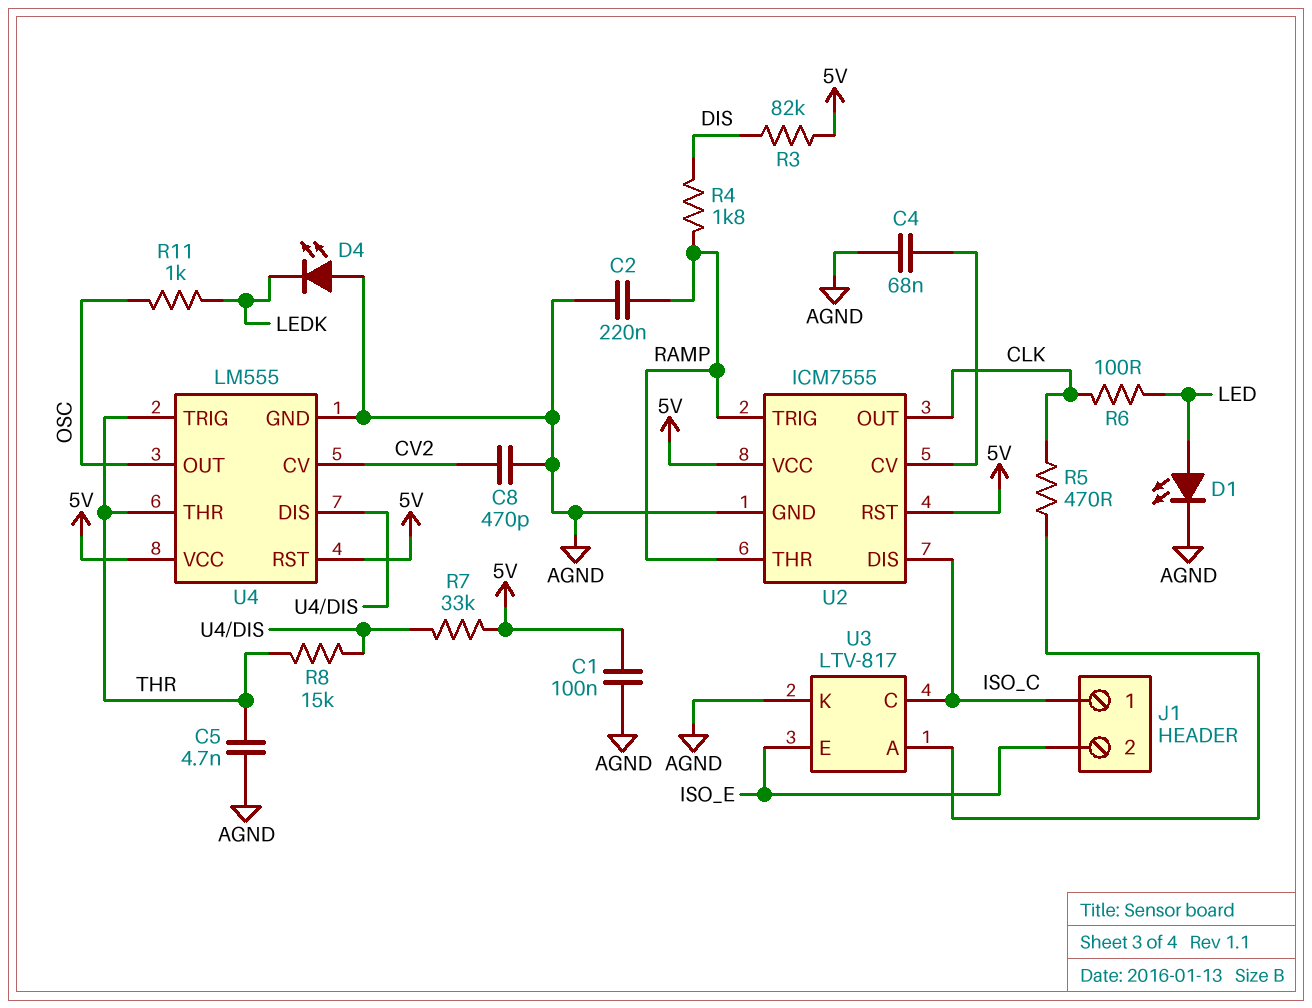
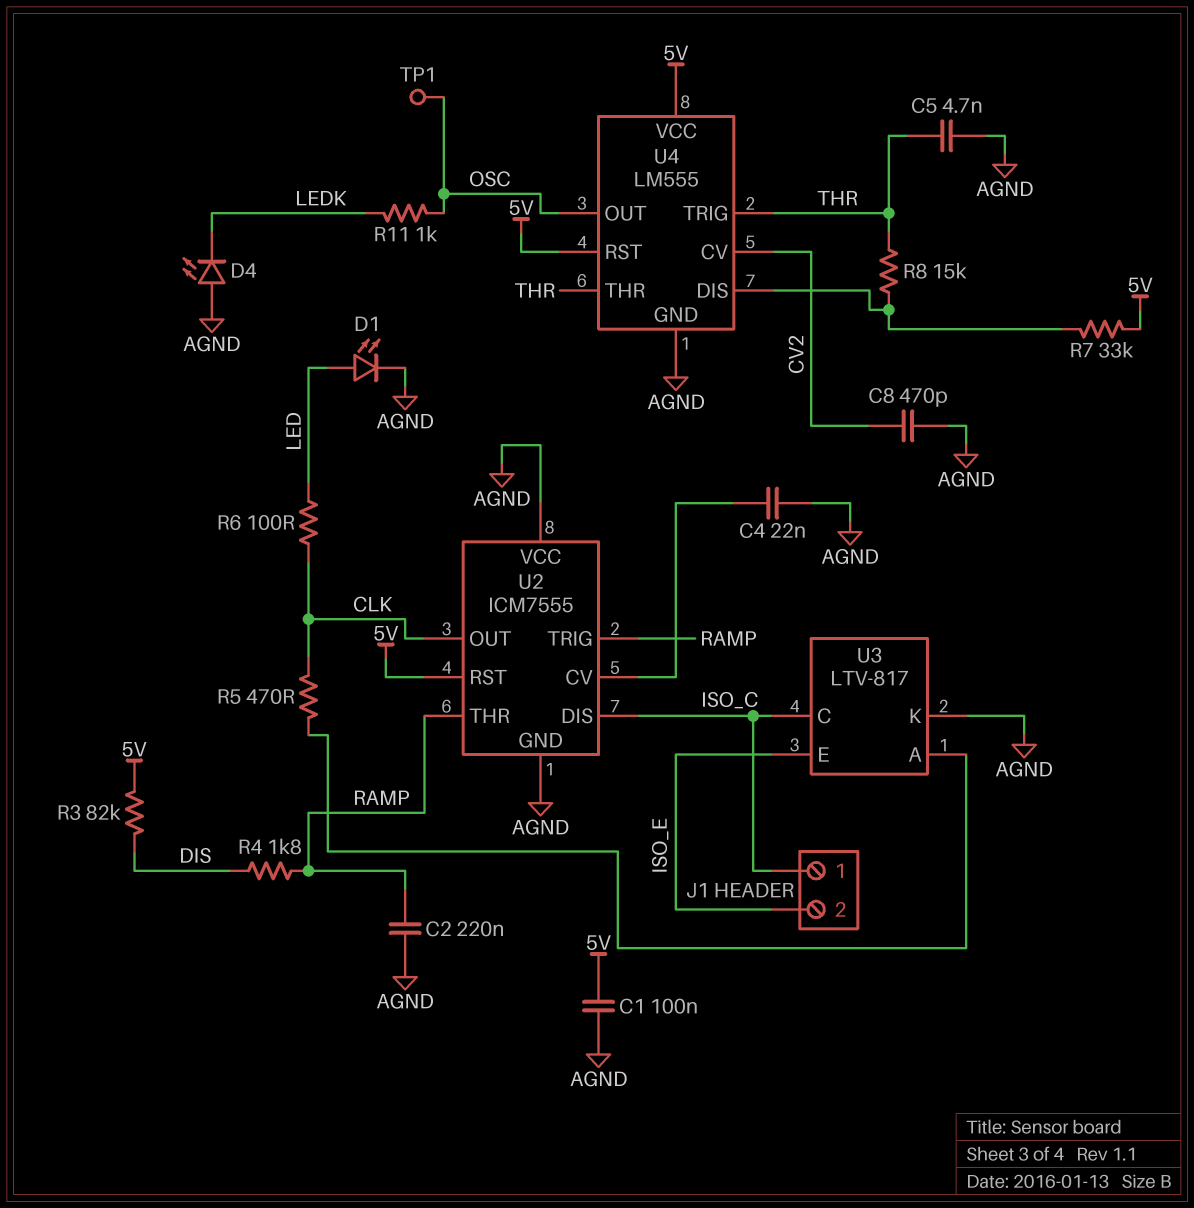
C4: 68nF (AGND, U2/CV) -> 22nF (AGND, U2/CV)
TP1: none -> test point (OSC)
U2 pin VCC: 5V -> AGND

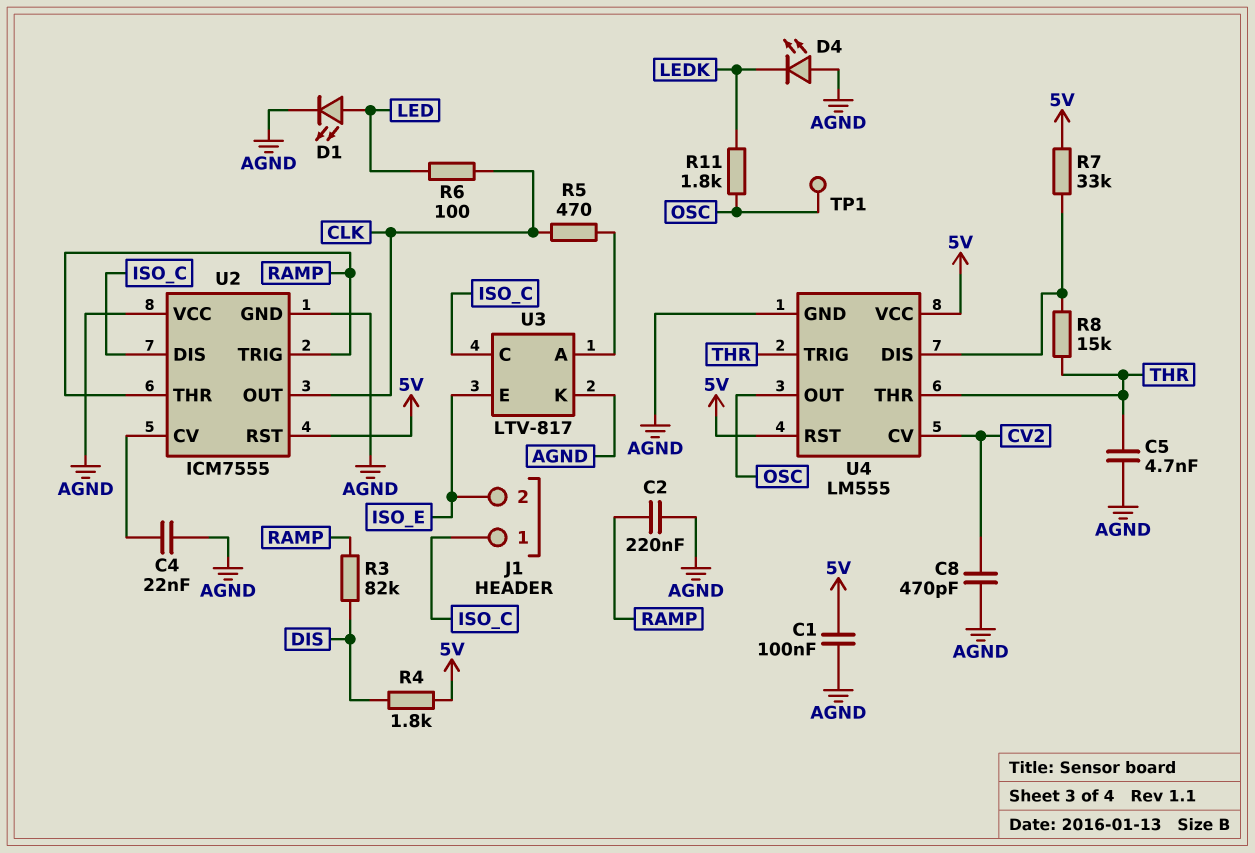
R3: 82k (5V, DIS) -> 82k (DIS, RAMP)
R4: 1.8k (DIS, RAMP) -> 1.8k (5V, DIS)
R11: 1k (LEDK, OSC) -> 1.8k (LEDK, OSC)

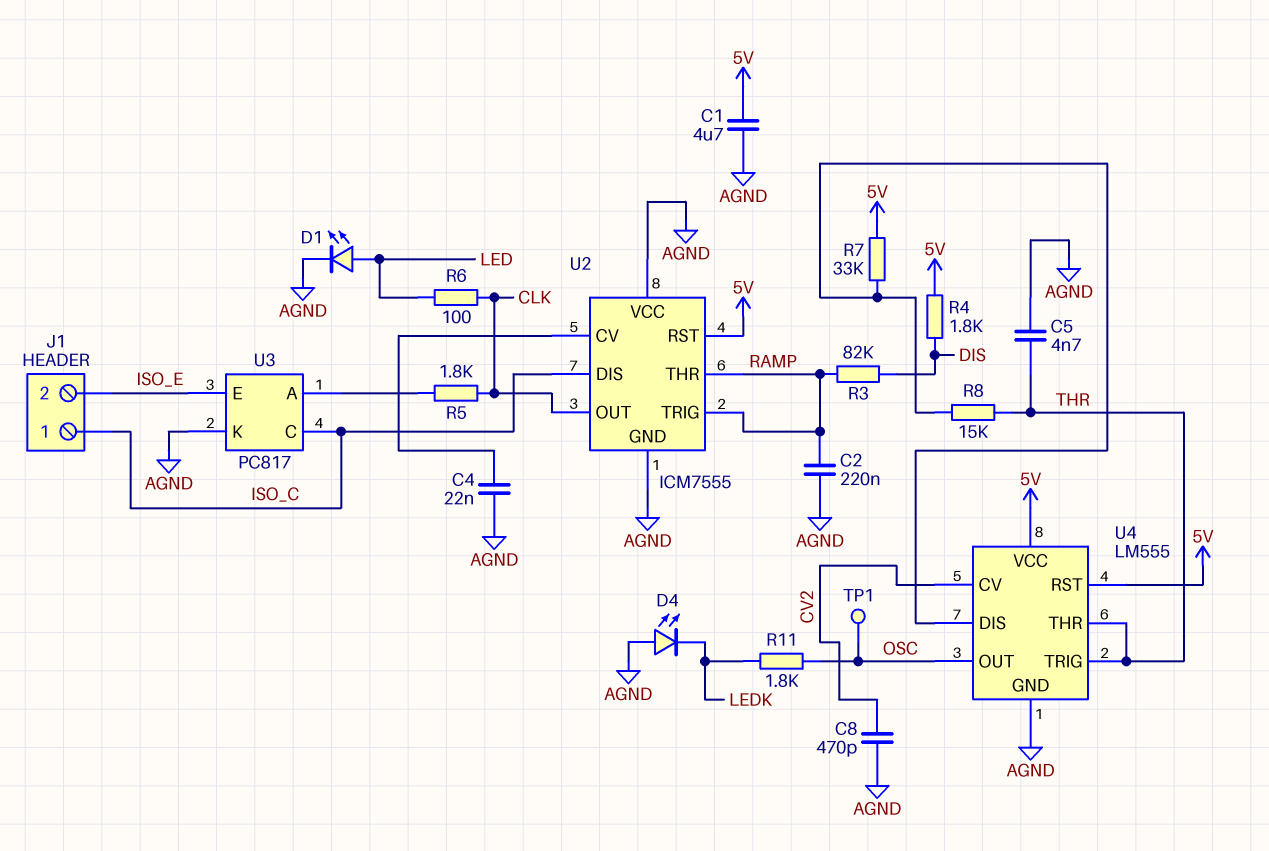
C1: 100nF (5V, AGND) -> 4.7uF (5V, AGND)
R5: 470 (CLK, U3/A) -> 1.8k (CLK, U3/A)
U3: LTV-817 -> PC817

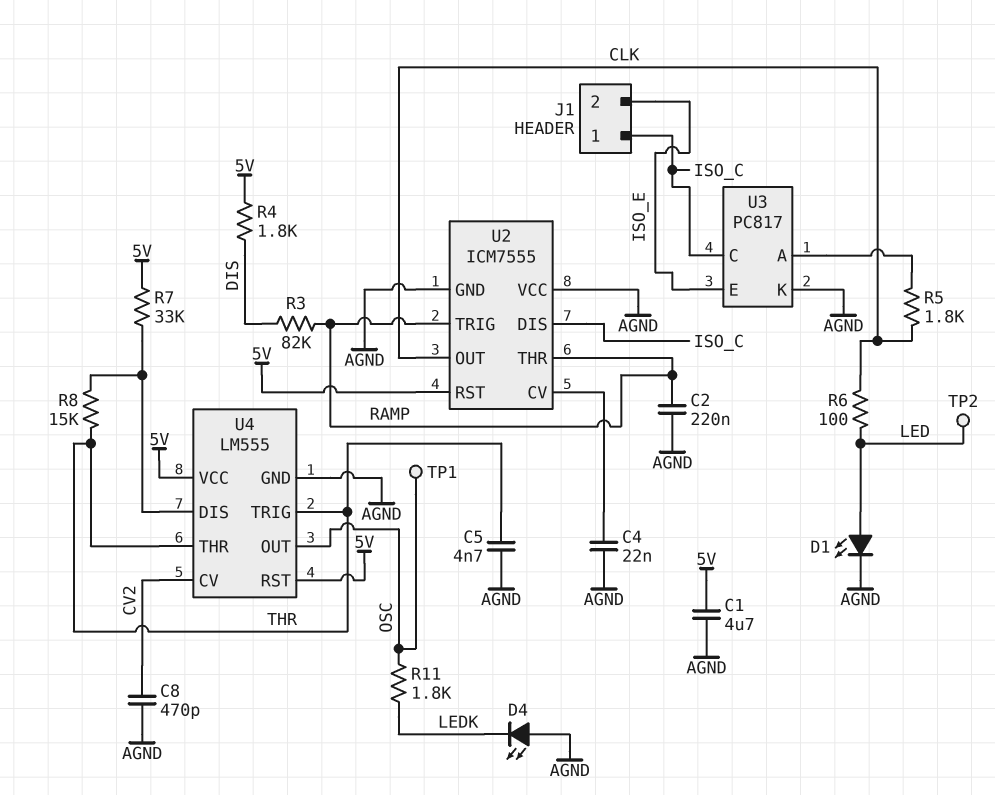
TP2: none -> test point (LED)

